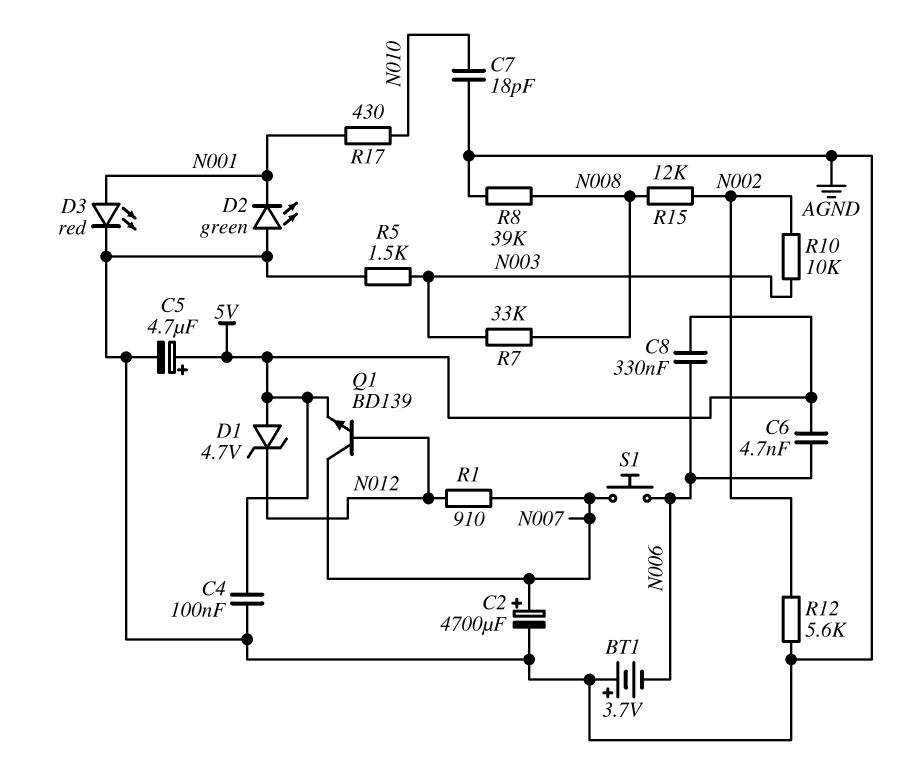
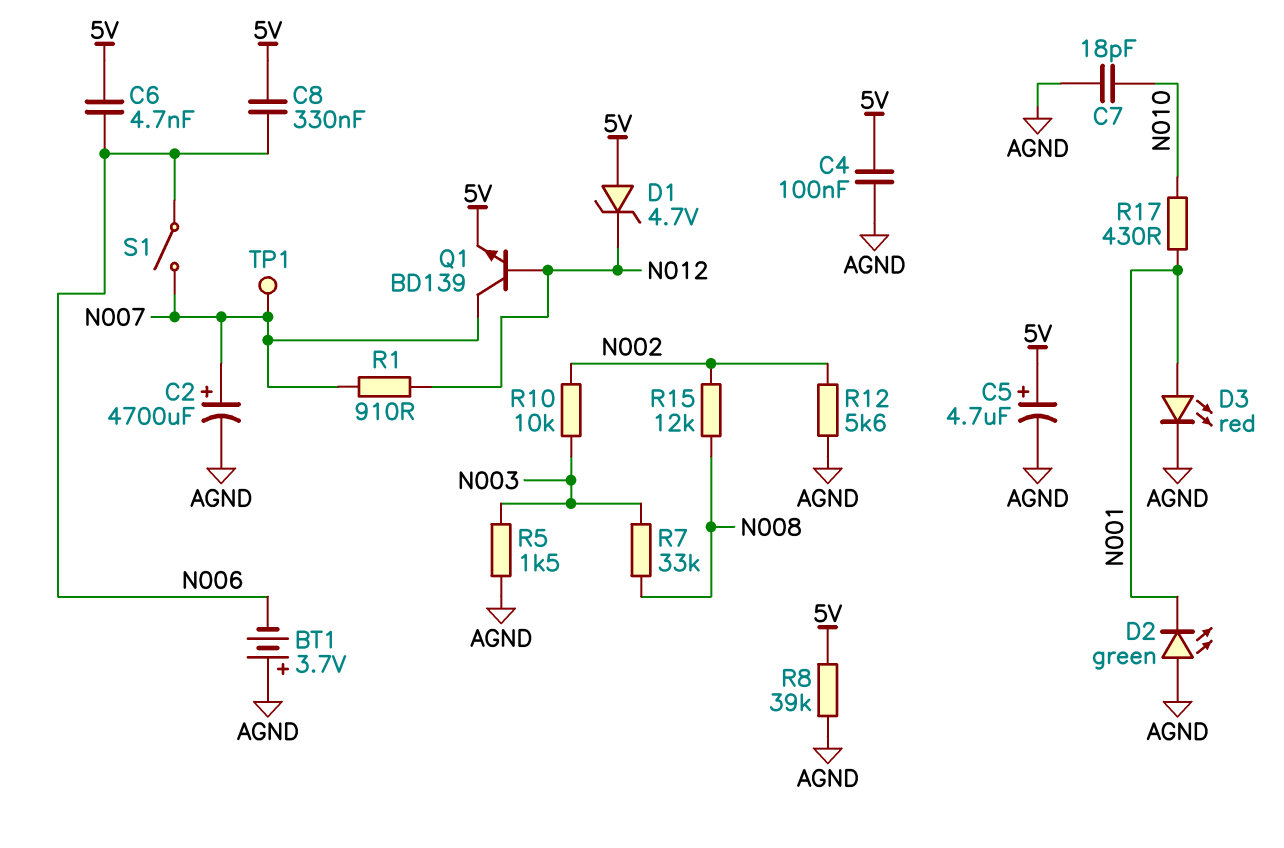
R8: 39k (AGND, N008) -> 39k (5V, AGND)
S1: button (N006, N007) -> switch (N006, N007)
TP1: none -> test point (N007)

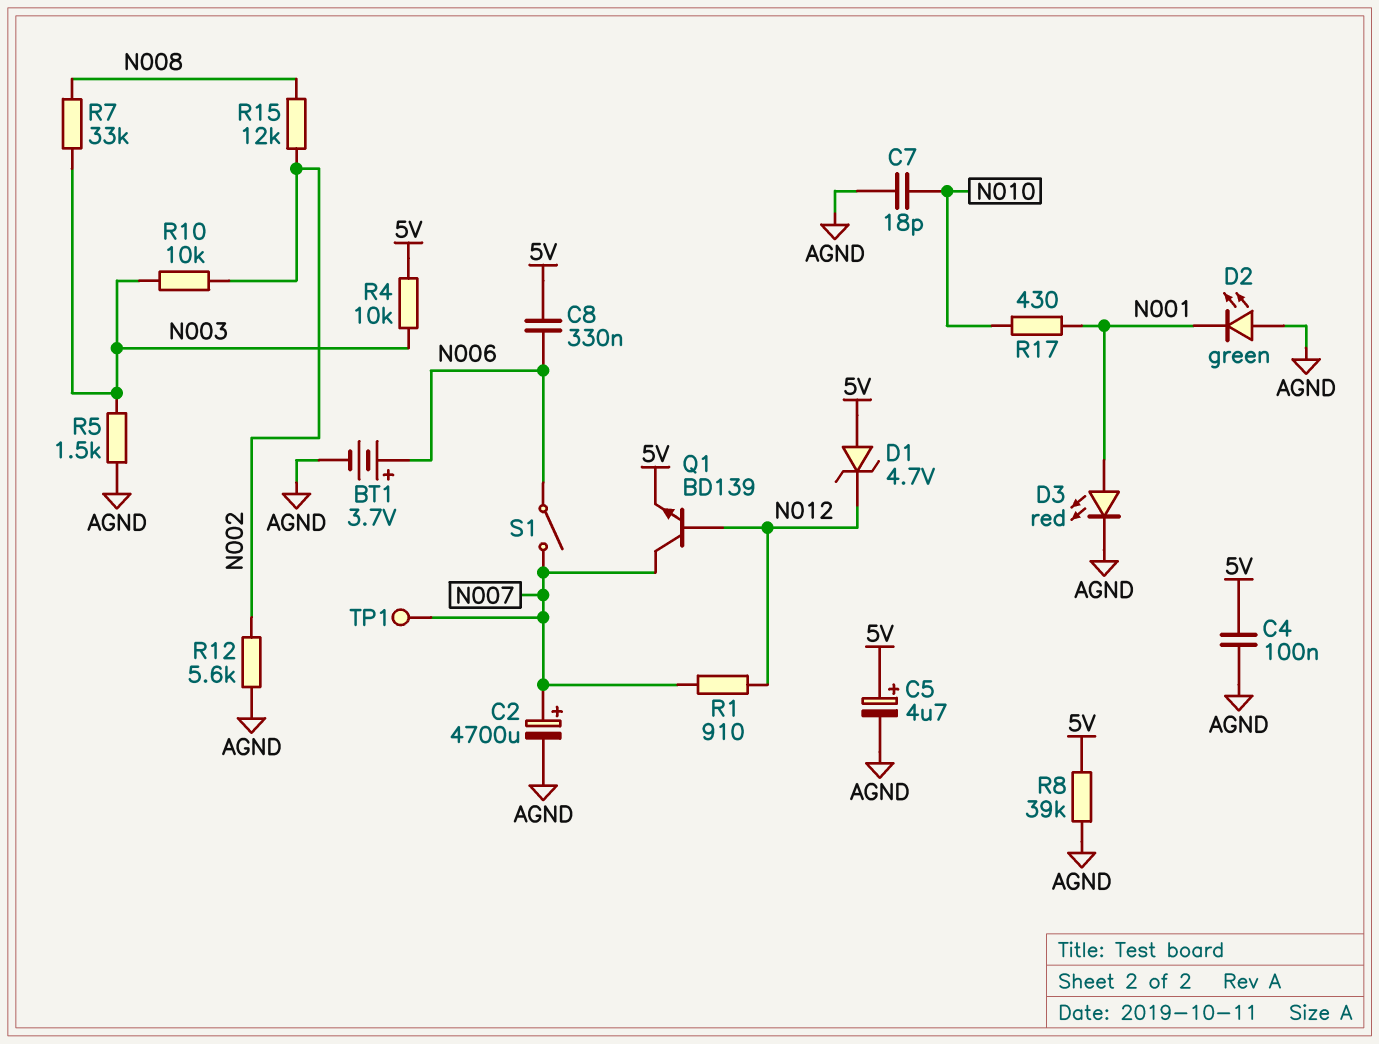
BT1: 3.7V (plus AGND, minus N006) -> 3.7V (plus N006, minus AGND)
C6: 4.7nF (5V, N006) -> none
R4: none -> 10k (5V, N003)

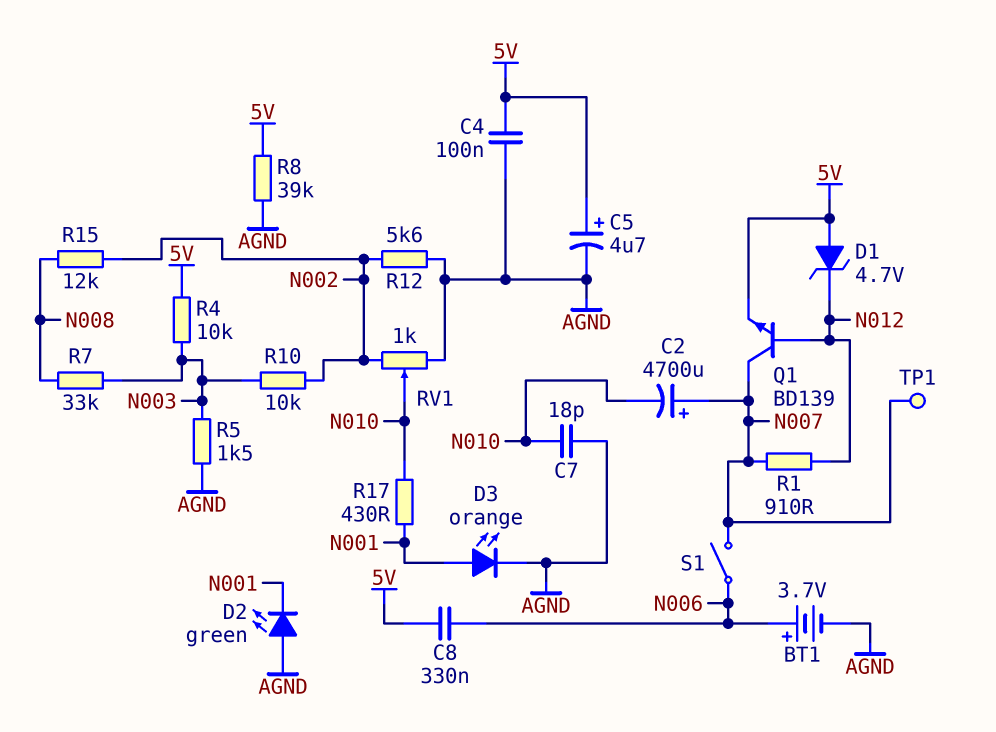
C2: 4700uF (plus N007, minus AGND) -> 4700uF (plus N007, minus N010)
D3: LED red (A N001, K AGND) -> LED orange (A N001, K AGND)
RV1: none -> 1k (AGND, N002, wiper N010)

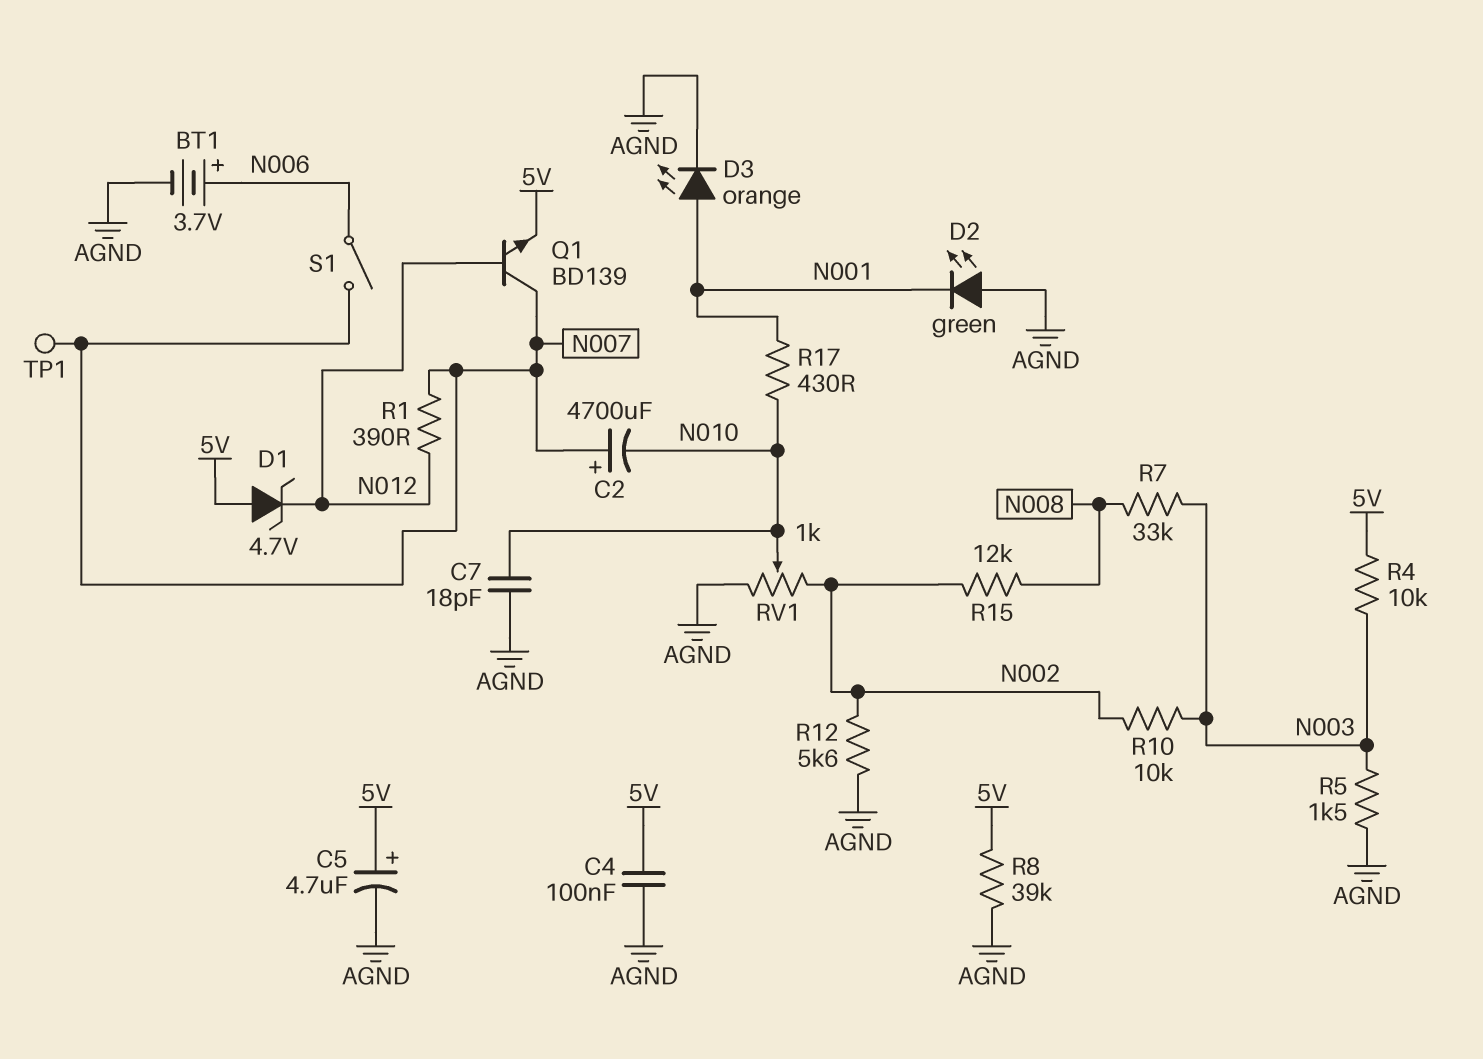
C8: 330nF (5V, N006) -> none
R1: 910 (N007, N012) -> 390 (N007, N012)

